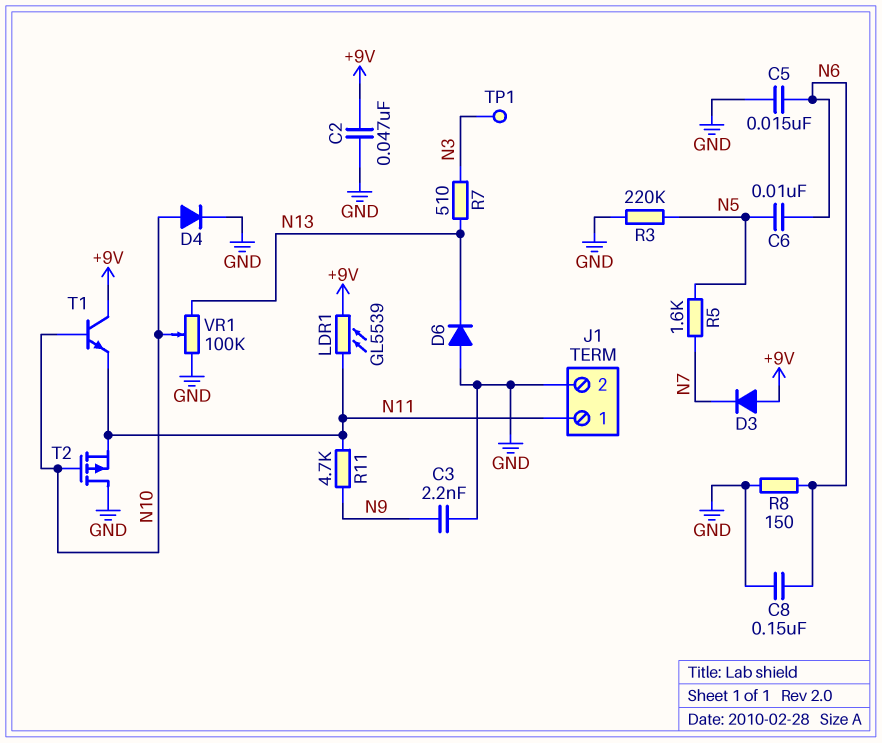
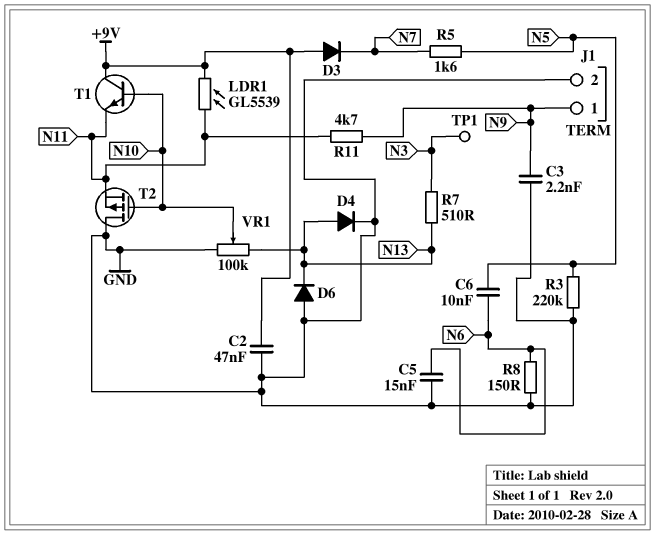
C8: 150nF (GND, N6) -> none
D4: diode (A N10, K GND) -> diode (A N13, K GND)
J1 pin 1: N11 -> N9

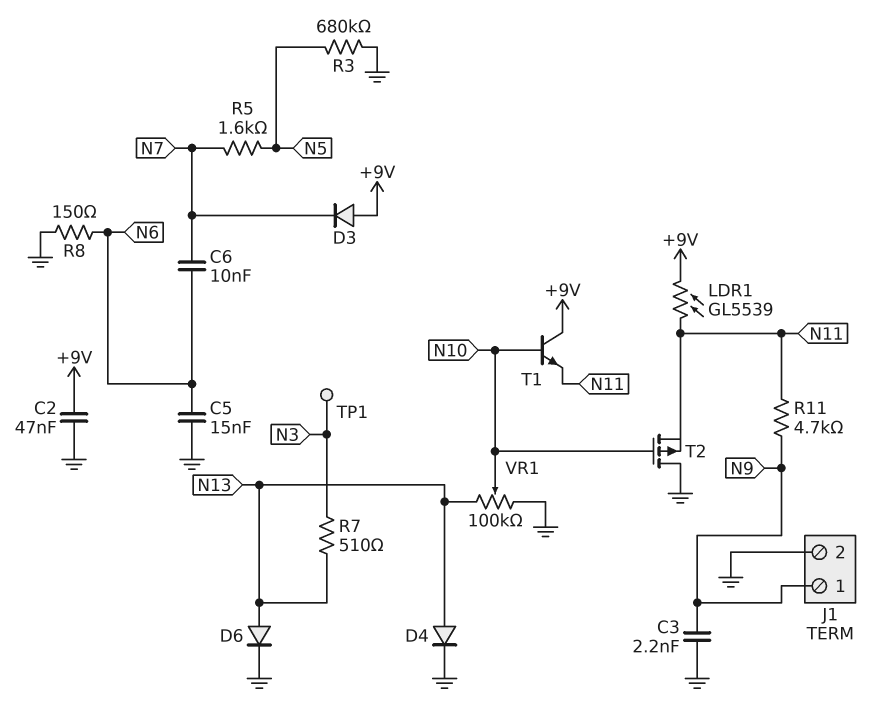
C6: 10nF (N5, N6) -> 10nF (N6, N7)
D6: diode (A GND, K N13) -> diode (A N13, K GND)
R3: 220k (GND, N5) -> 680k (GND, N5)

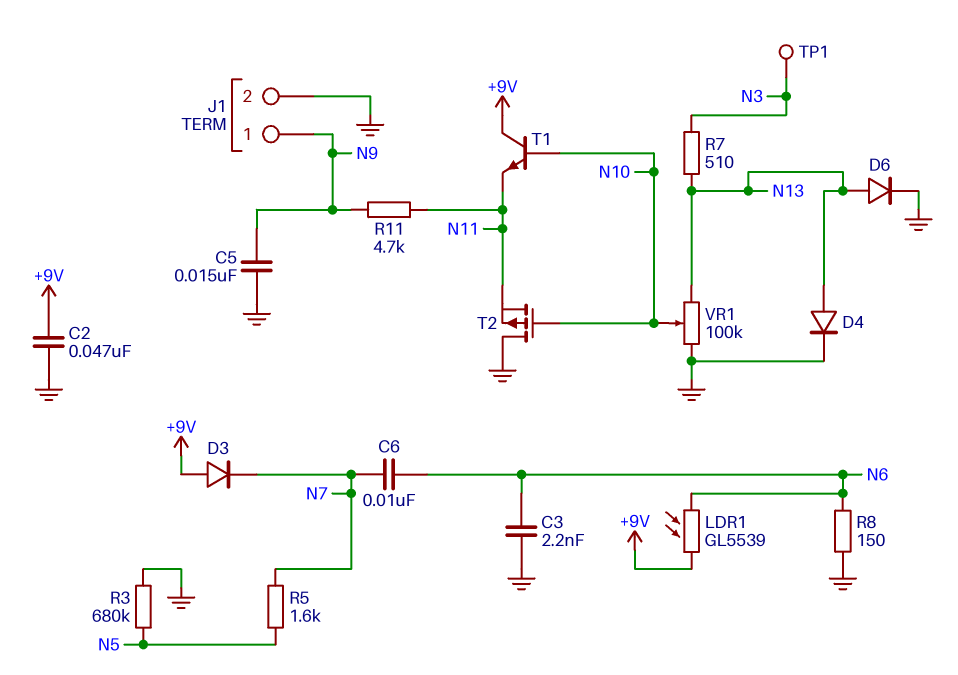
C3: 2.2nF (GND, N9) -> 2.2nF (GND, N6)
C5: 15nF (GND, N6) -> 15nF (GND, N9)
LDR1: GL5539 (+9V, N11) -> GL5539 (+9V, N6)

